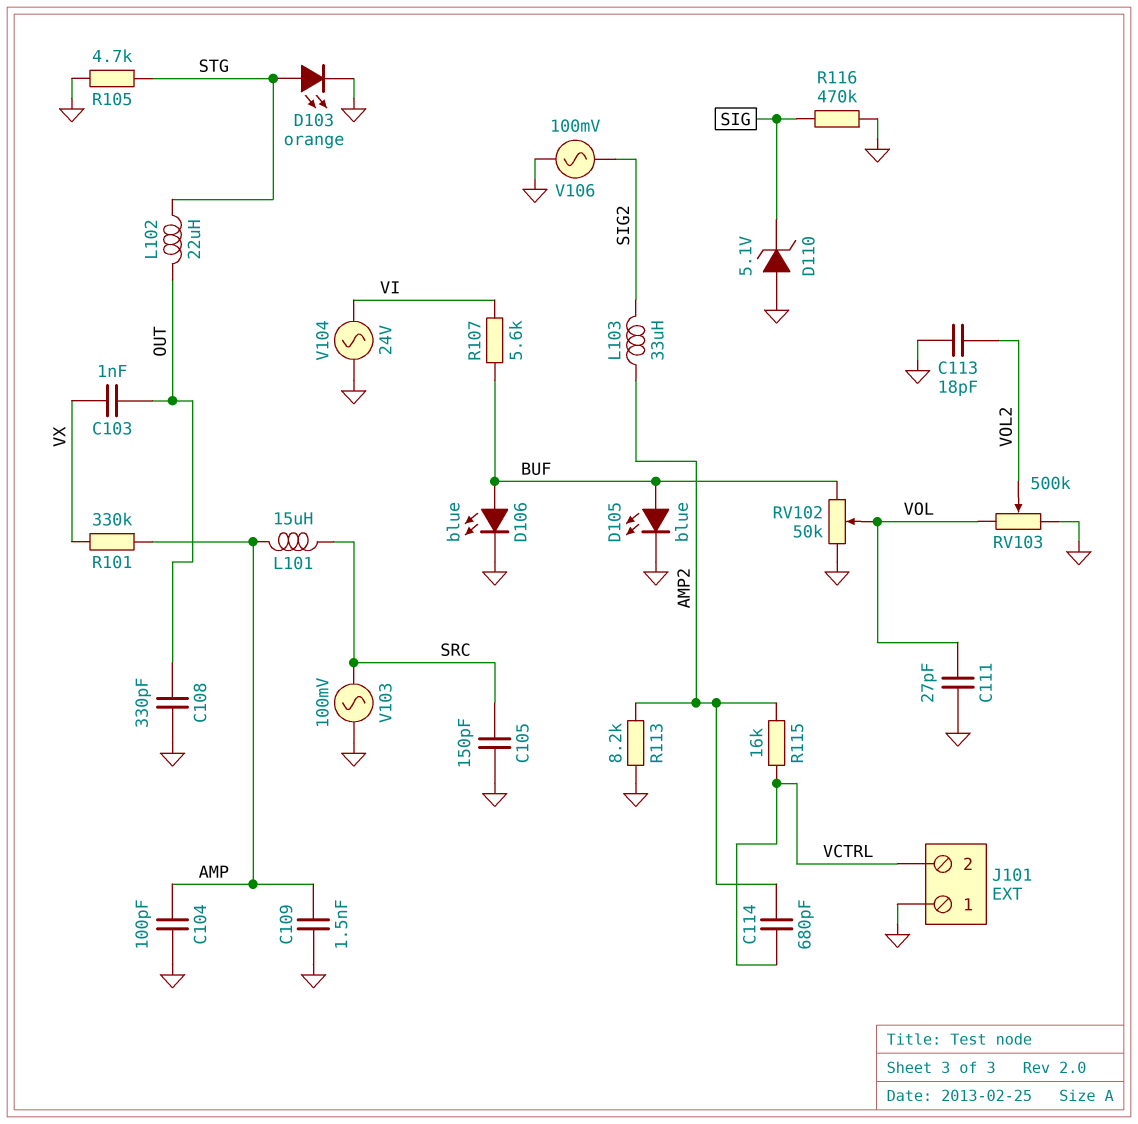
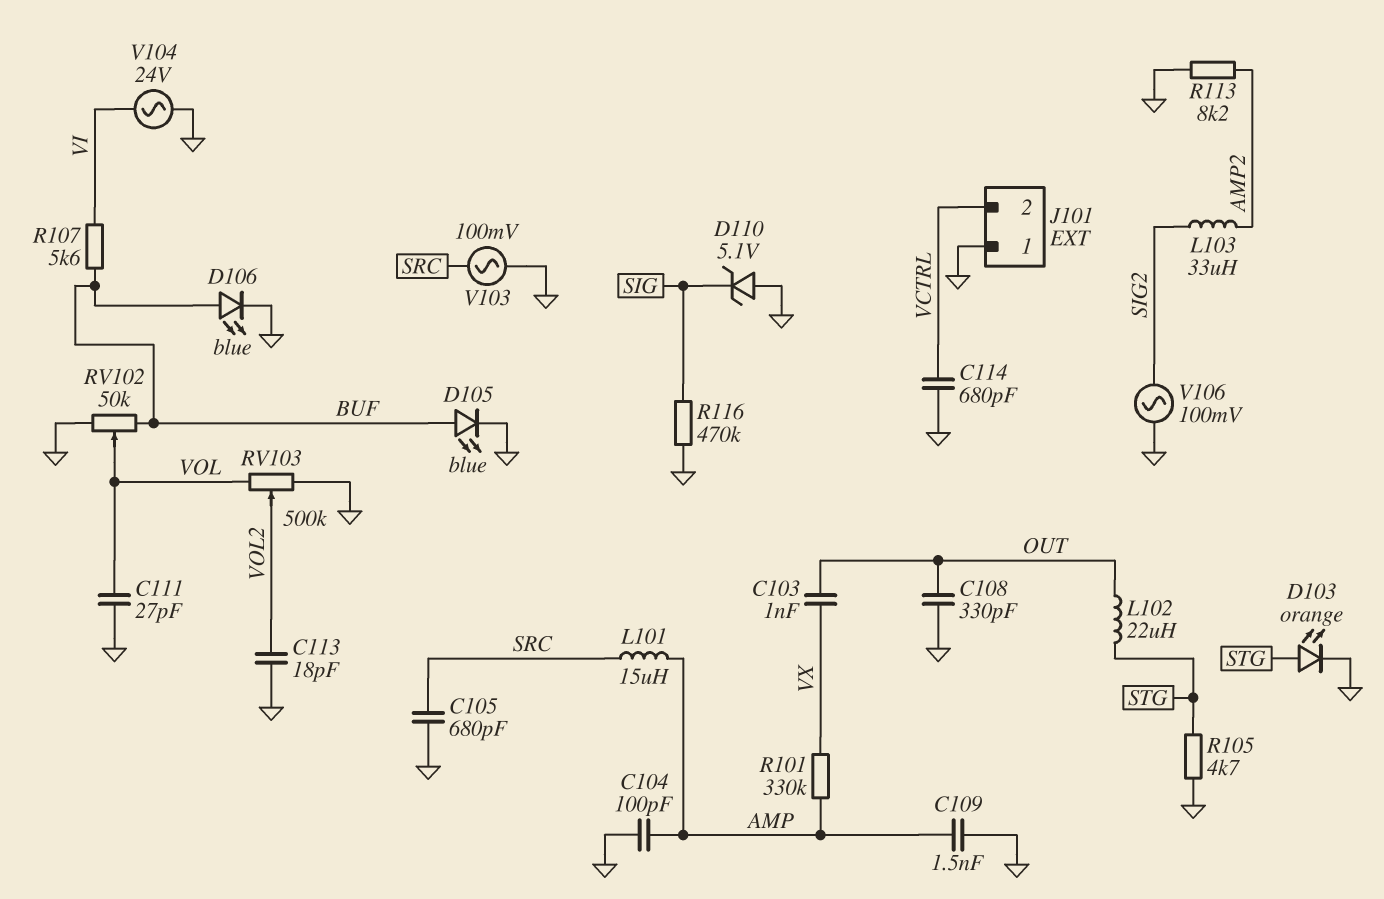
C105: 150pF (GND, SRC) -> 680pF (GND, SRC)
C114: 680pF (AMP2, VCTRL) -> 680pF (GND, VCTRL)
R115: 16k (AMP2, VCTRL) -> none

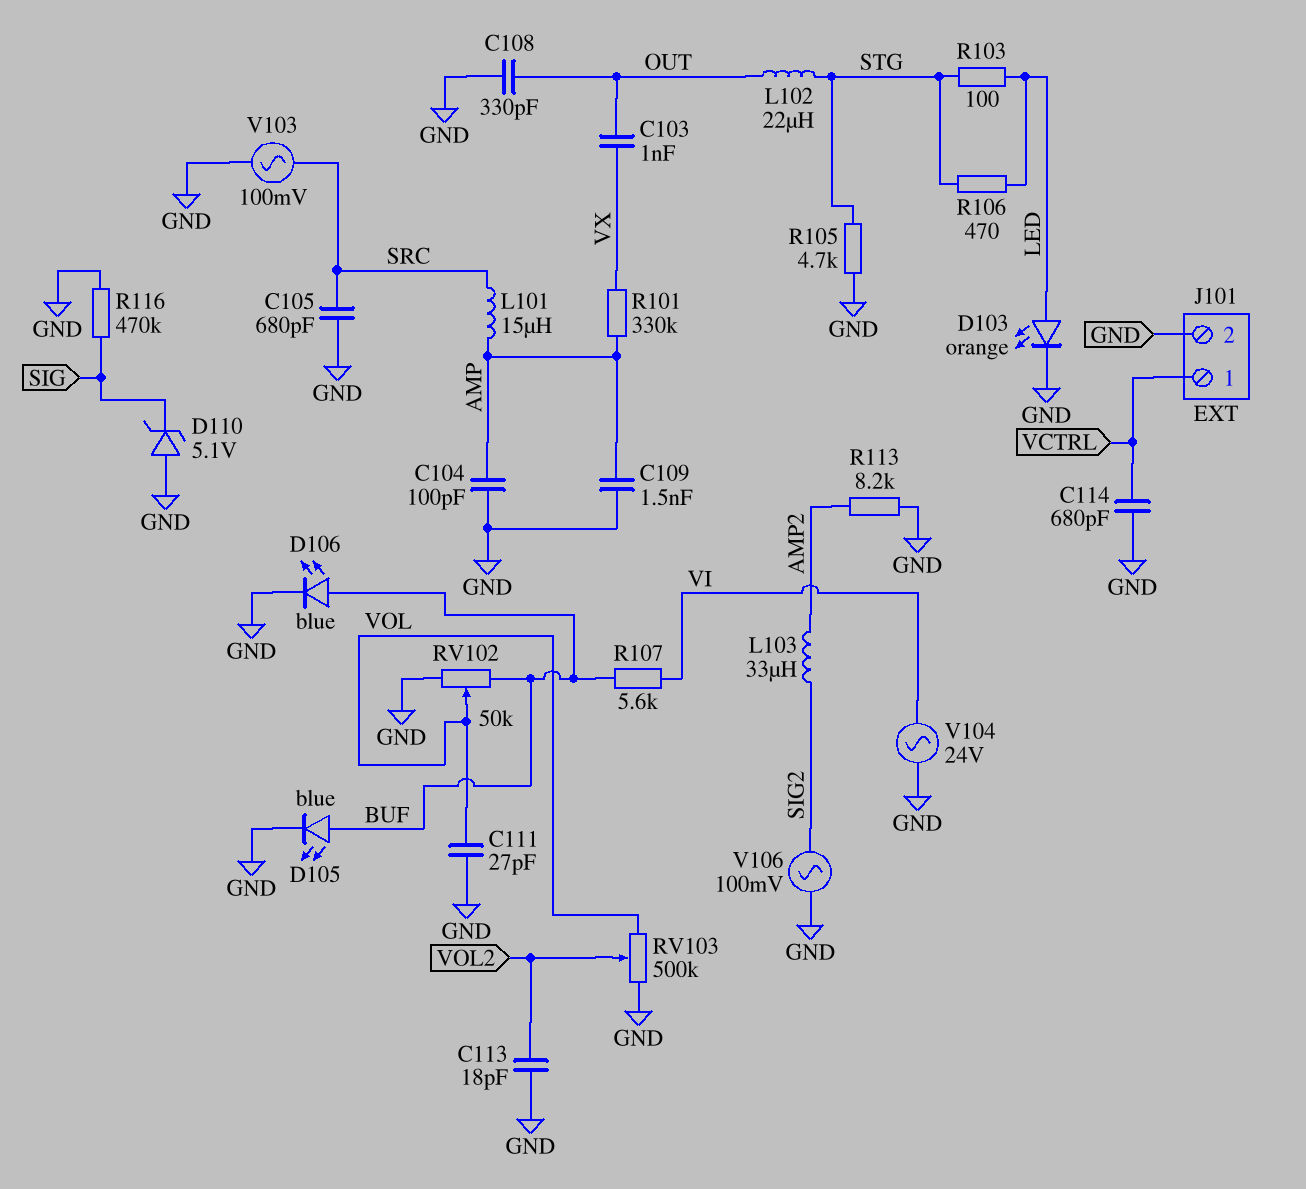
D103: LED orange (A STG, K GND) -> LED orange (A LED, K GND)
J101 pin 1: GND -> VCTRL
J101 pin 2: VCTRL -> GND
R103: none -> 100 (LED, STG)
R106: none -> 470 (LED, STG)

